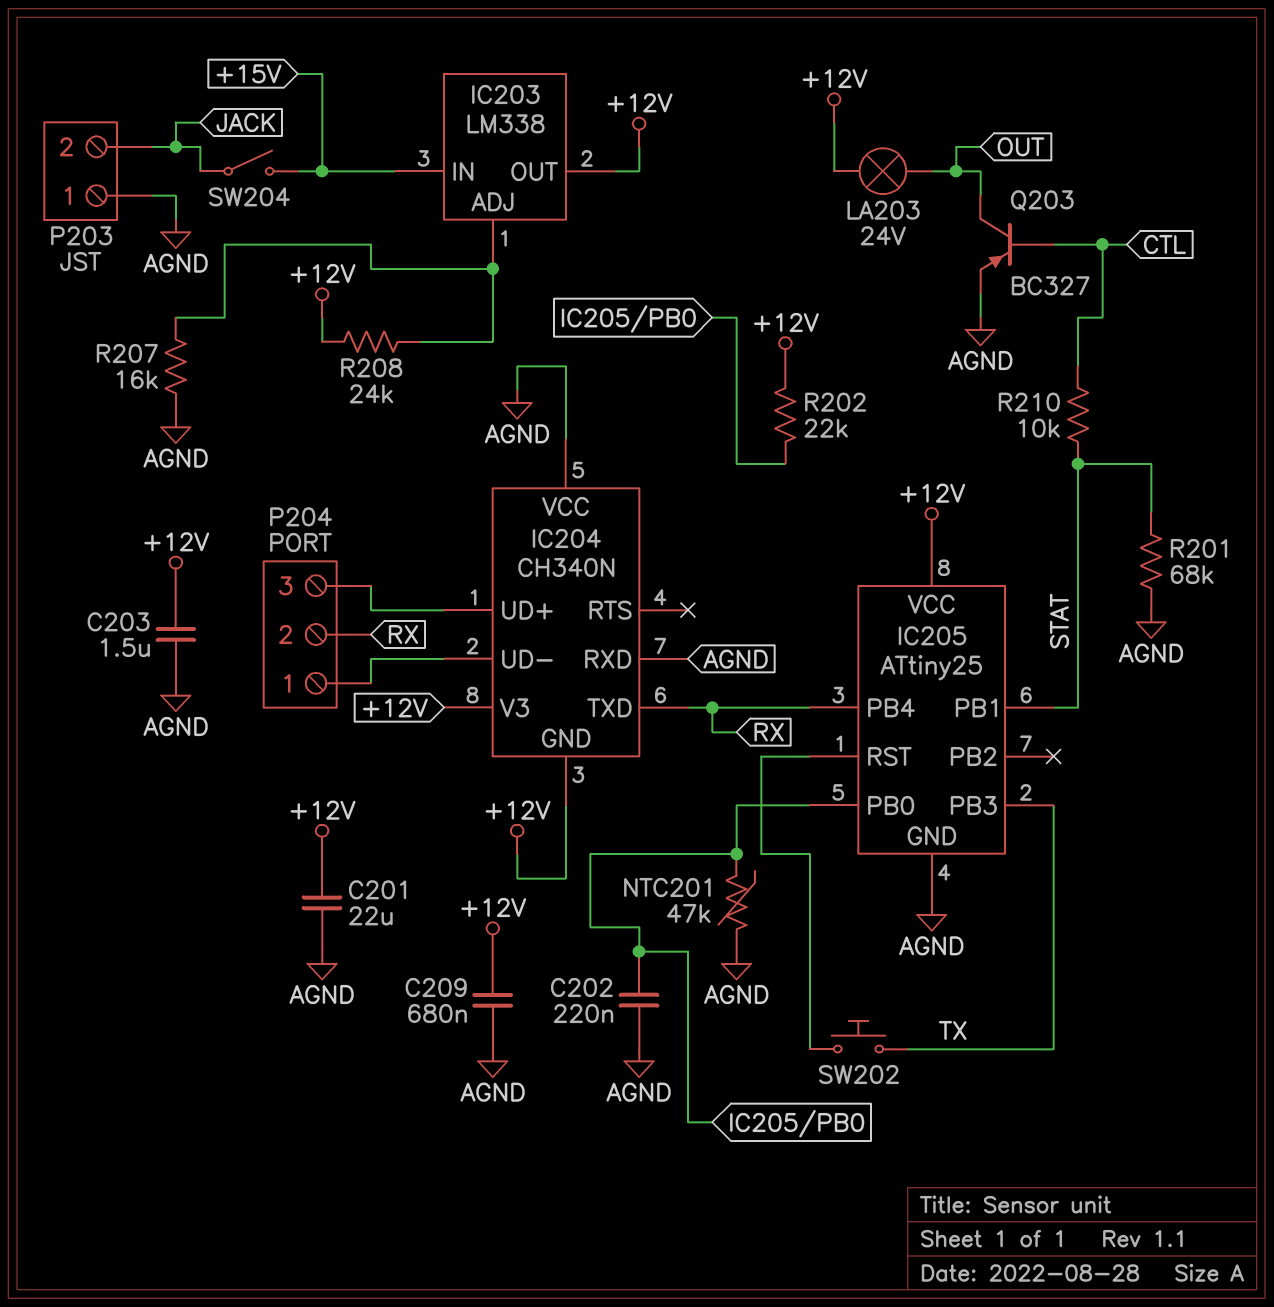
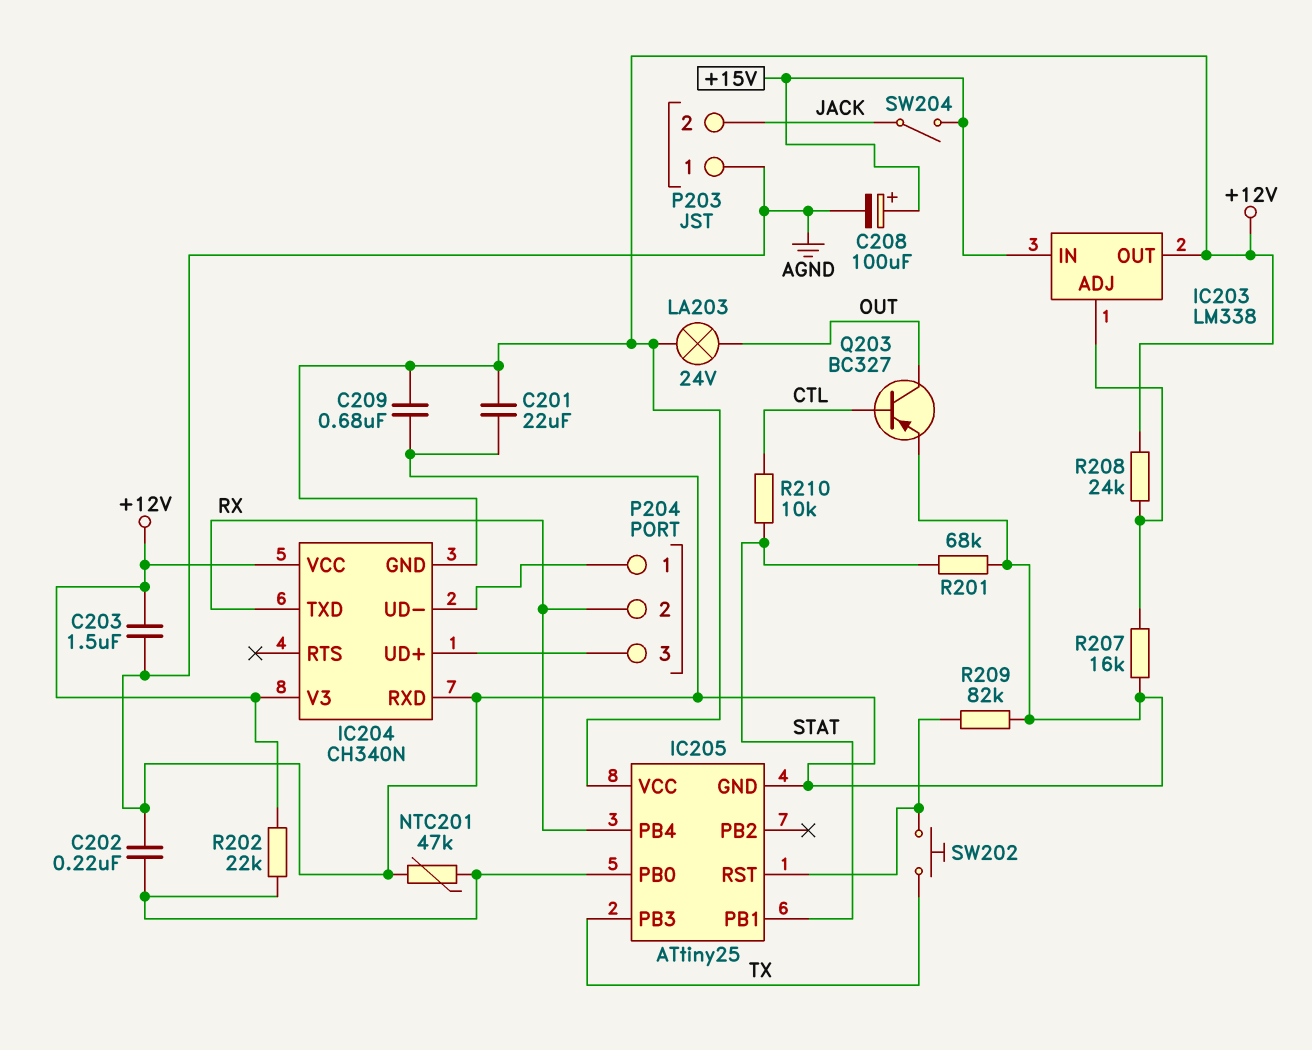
C208: none -> 100uF (plus +15V, minus AGND)
IC204 pin VCC: AGND -> +12V
R209: none -> 82k (AGND, IC205/RST)

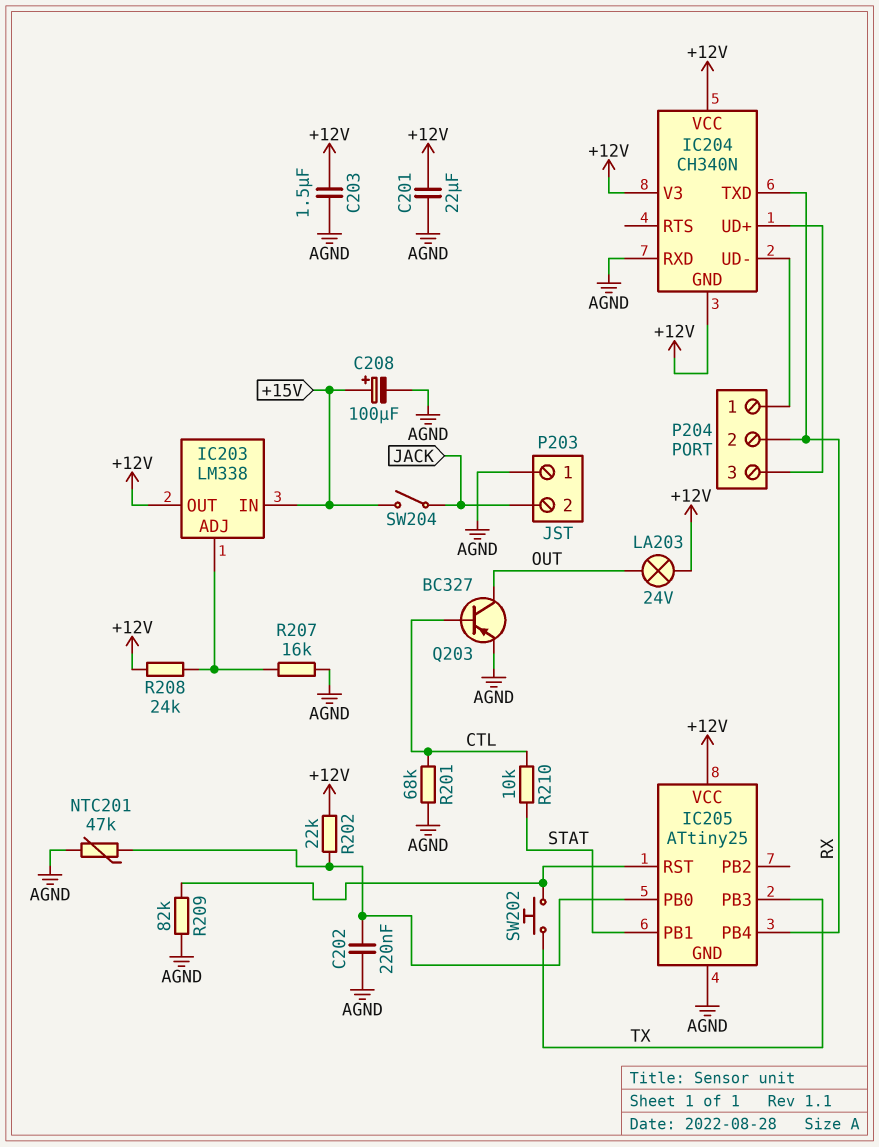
C209: 680nF (+12V, AGND) -> none
R201: 68k (AGND, STAT) -> 68k (AGND, CTL)

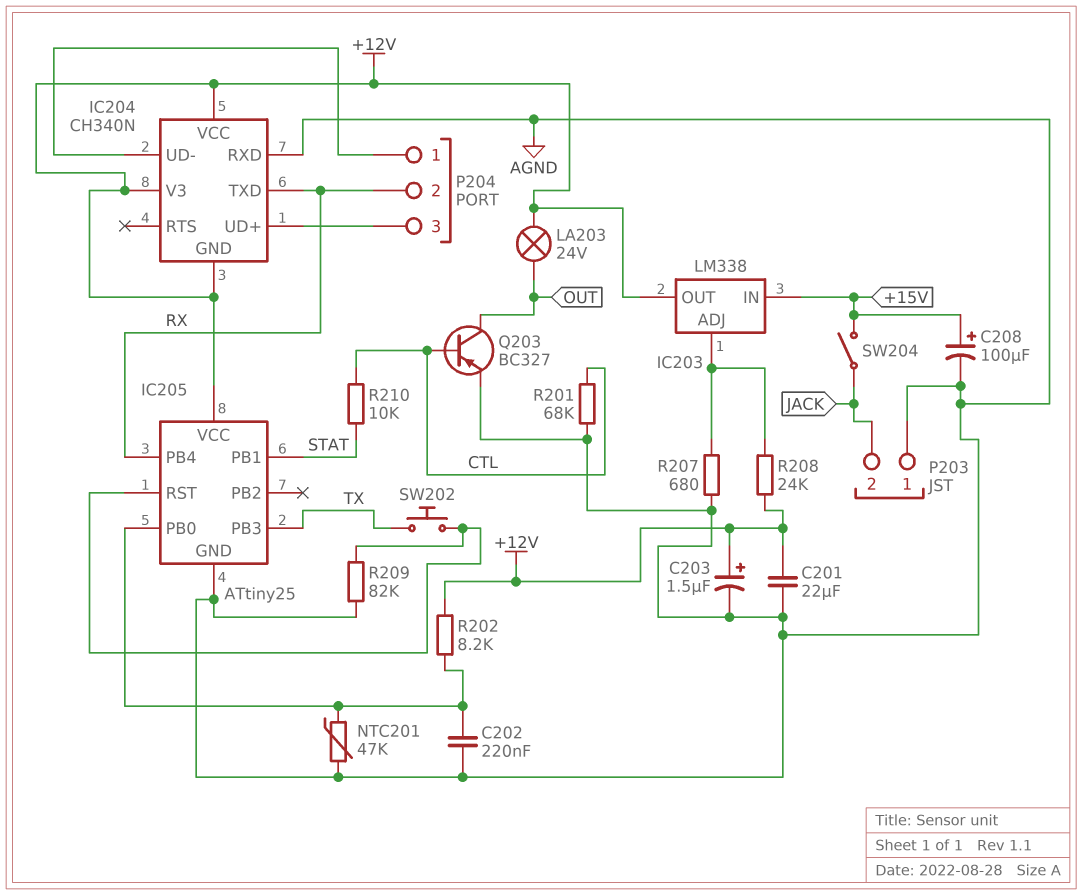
C203: 1.5uF (+12V, AGND) -> 1.5uF (plus +12V, minus AGND)
R202: 22k (+12V, IC205/PB0) -> 8.2k (+12V, IC205/PB0)
R207: 16k (AGND, IC203/ADJ) -> 680 (AGND, IC203/ADJ)

